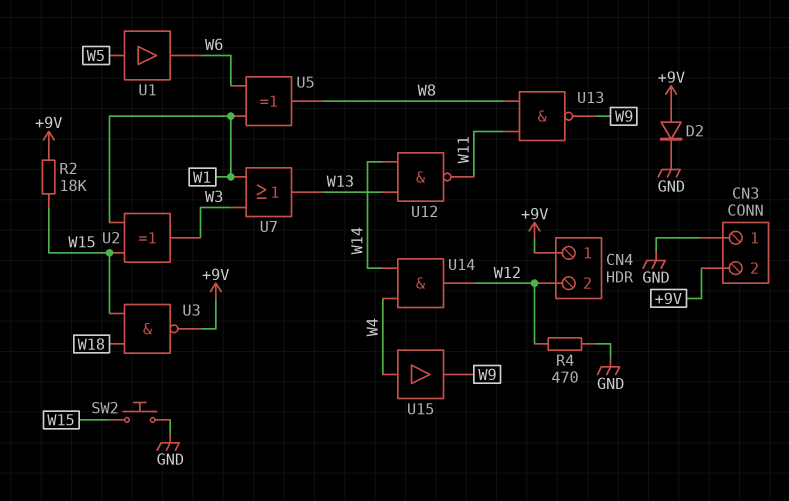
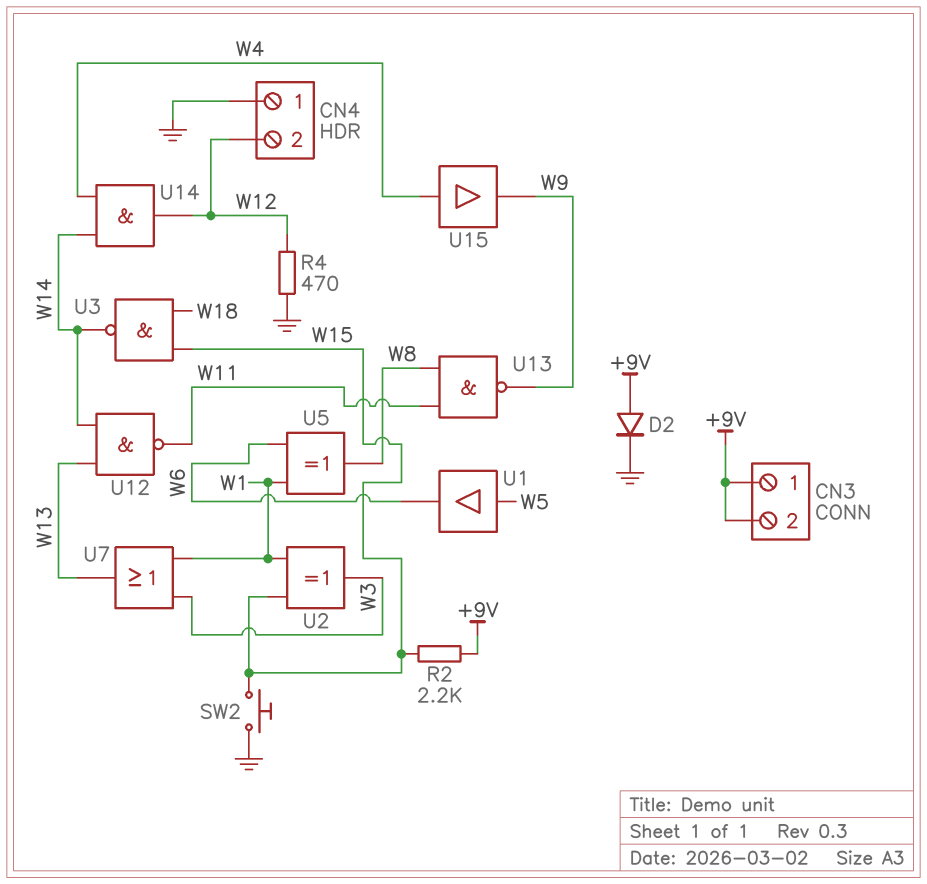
CN3 pin 1: GND -> +9V
CN4 pin 1: +9V -> GND
R2: 18k (+9V, W15) -> 2.2k (+9V, W15)
U3: NAND (in W15, in W18, out +9V) -> NAND (in W15, in W18, out W14)

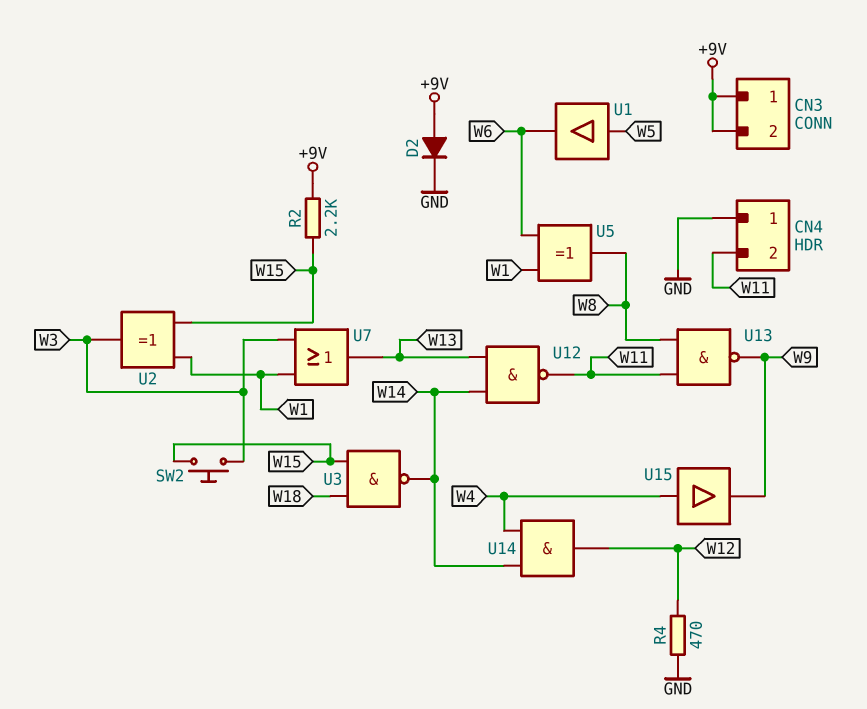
CN4 pin 2: W12 -> W11
SW2: button (GND, W15) -> button (W3, W15)

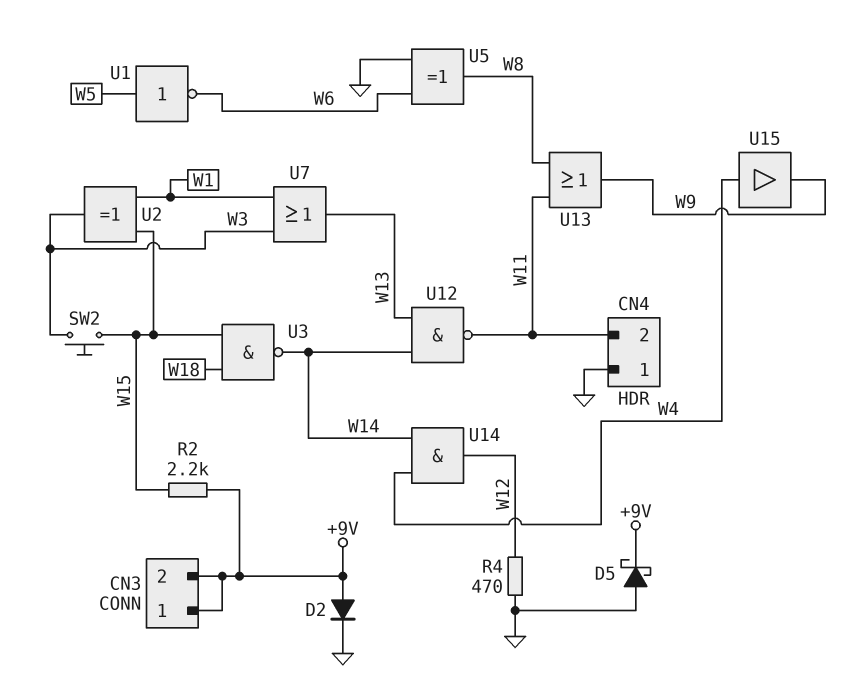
D5: none -> schottky (A GND, K +9V)
U1: buffer (in W5, out W6) -> NOT (in W5, out W6)
U5: XOR (in W1, in W6, out W8) -> XOR (in GND, in W6, out W8)
U13: NAND (in W8, in W11, out W9) -> OR (in W8, in W11, out W9)

